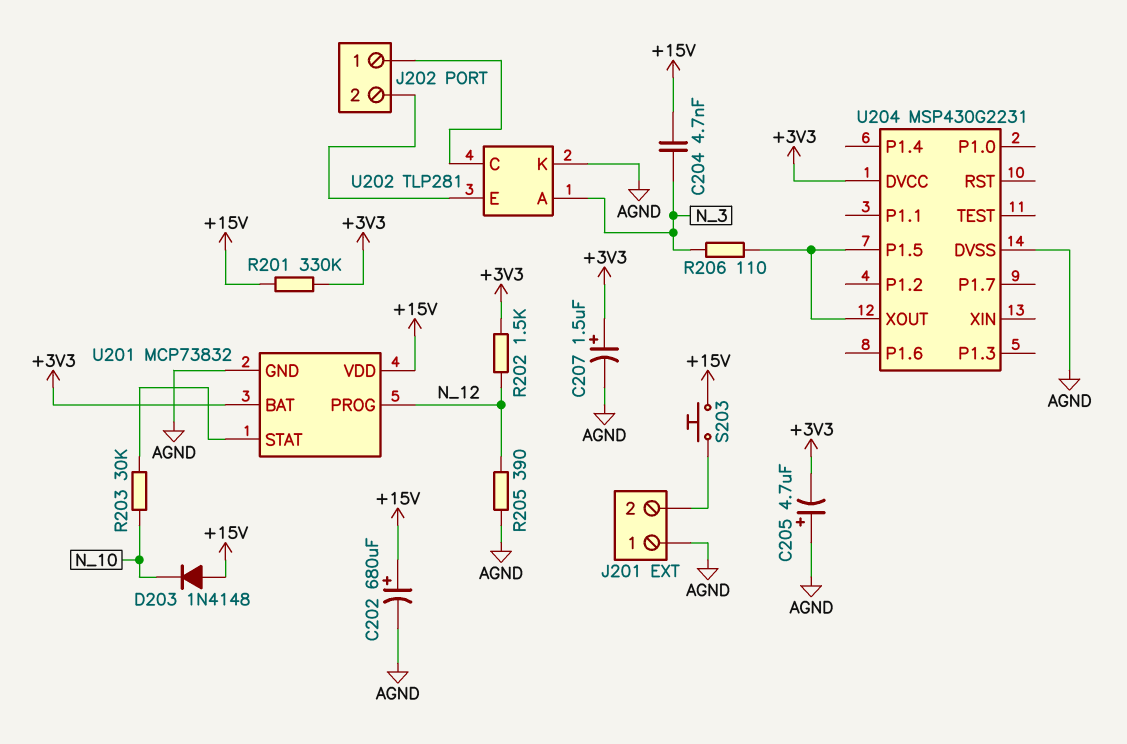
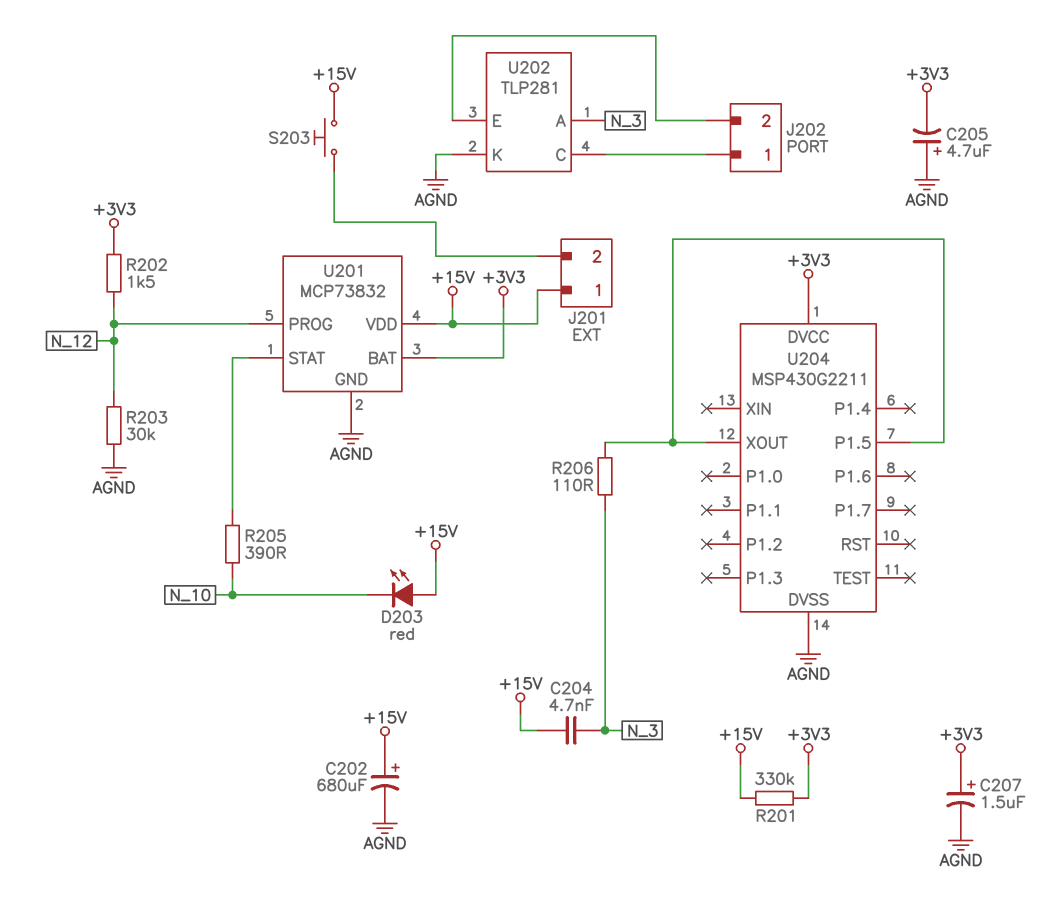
D203: diode 1N4148 (A +15V, K N_10) -> LED red (A +15V, K N_10)
J201 pin 1: AGND -> +15V
R203: 30k (N_10, U201/STAT) -> 30k (AGND, N_12)
R205: 390 (AGND, N_12) -> 390 (N_10, U201/STAT)
U204: MSP430G2231 -> MSP430G2211

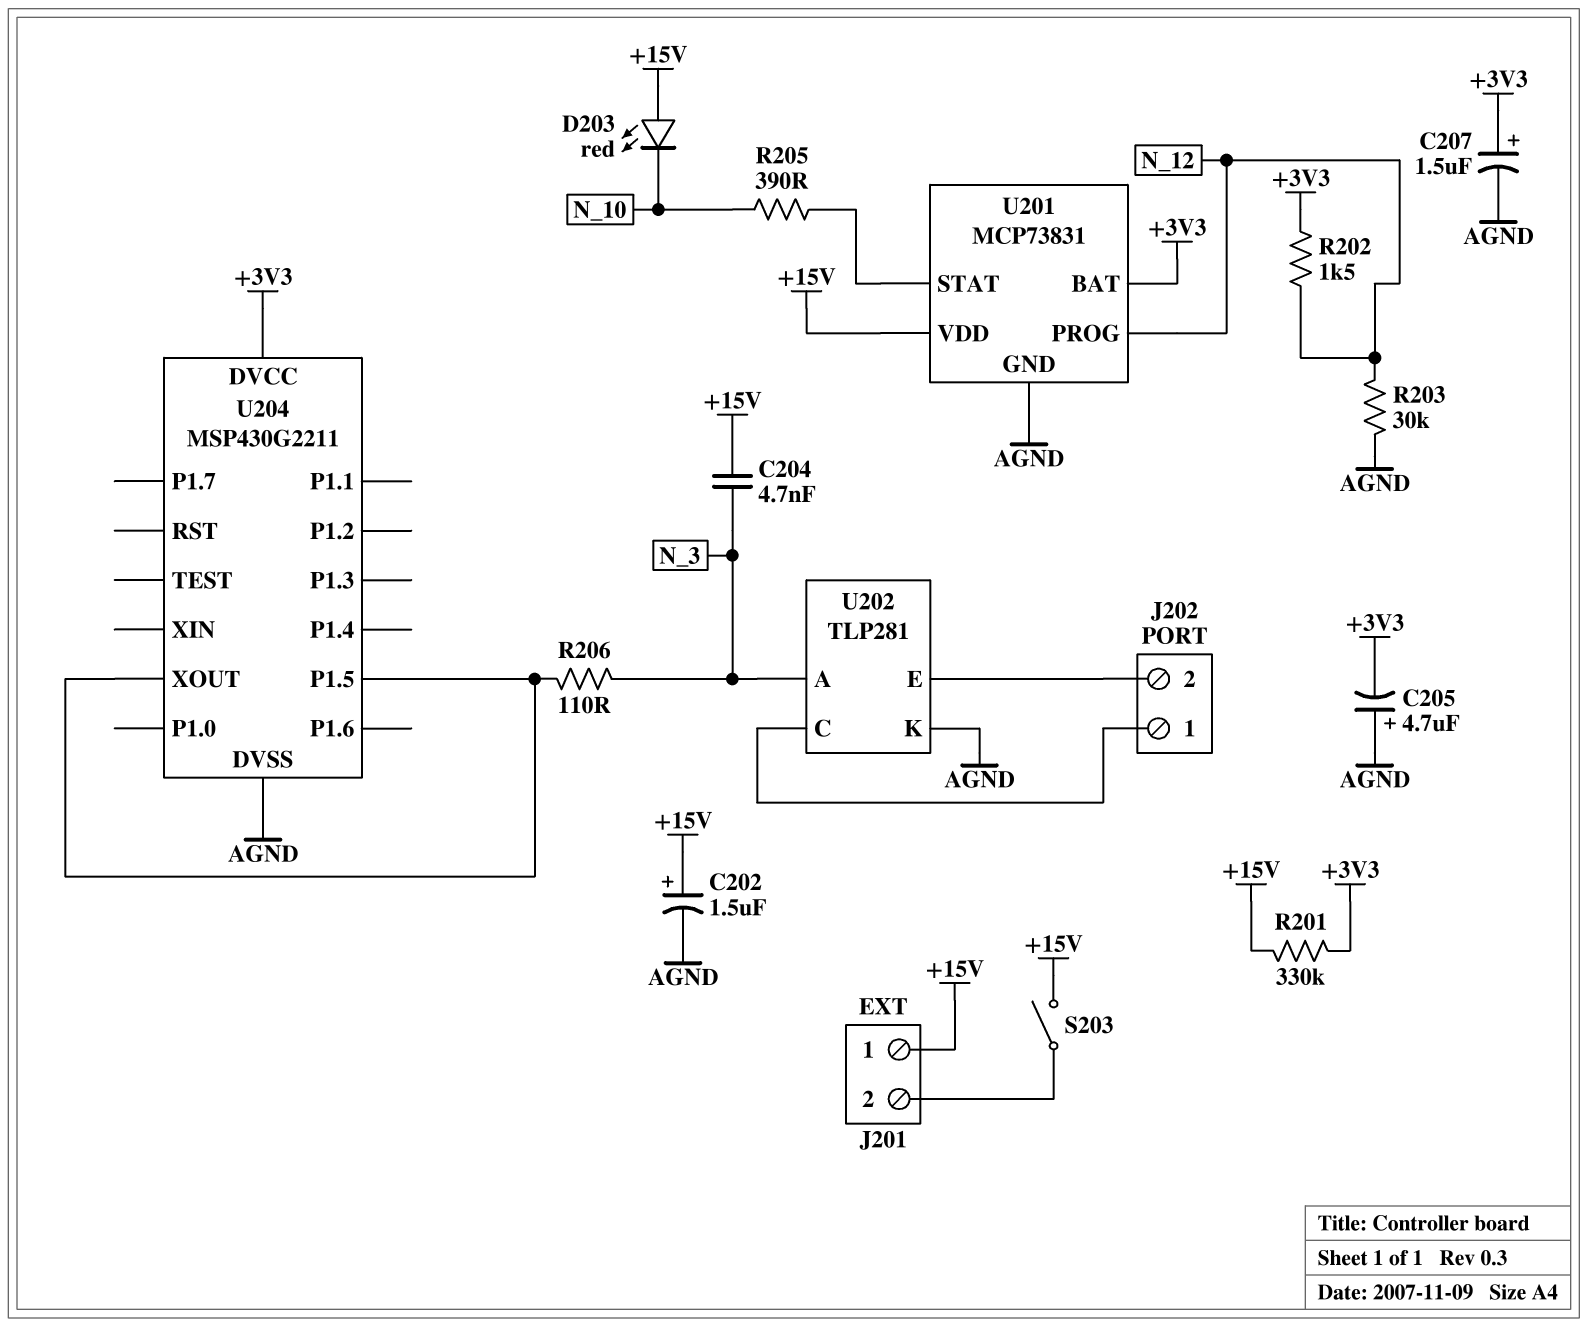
C202: 680uF (plus +15V, minus AGND) -> 1.5uF (plus +15V, minus AGND)
S203: button (+15V, J201/2) -> switch (+15V, J201/2)
U201: MCP73832 -> MCP73831

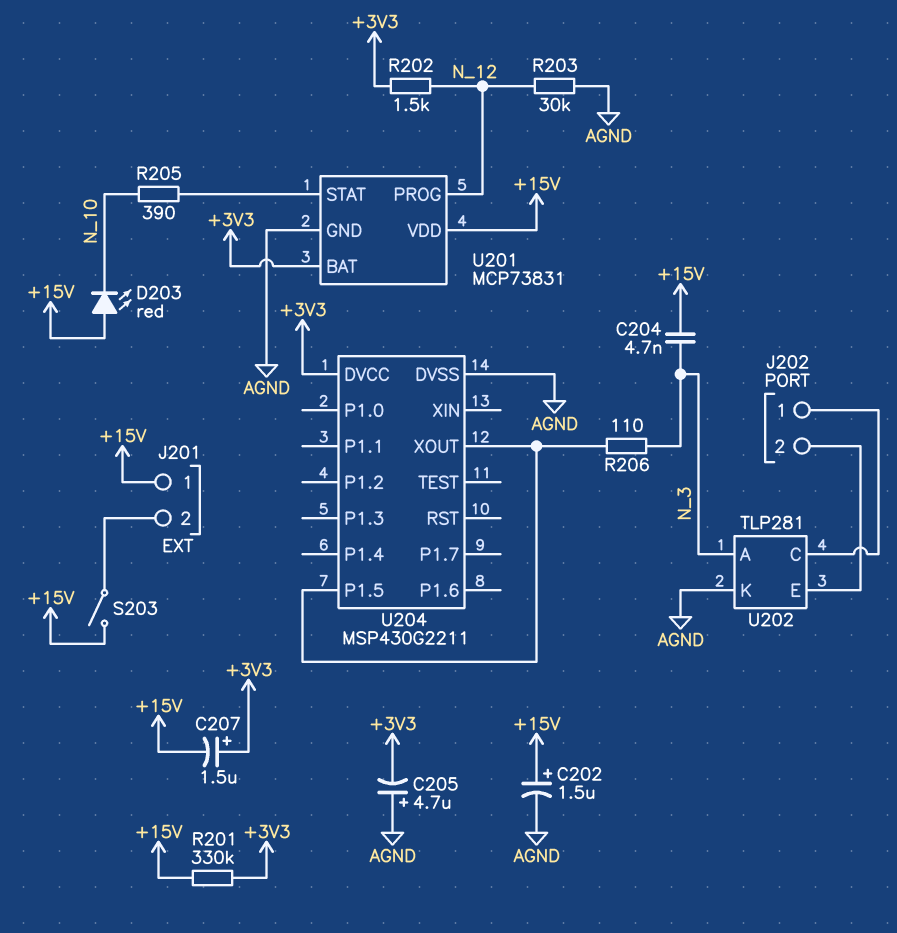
C207: 1.5uF (plus +3V3, minus AGND) -> 1.5uF (plus +3V3, minus +15V)

